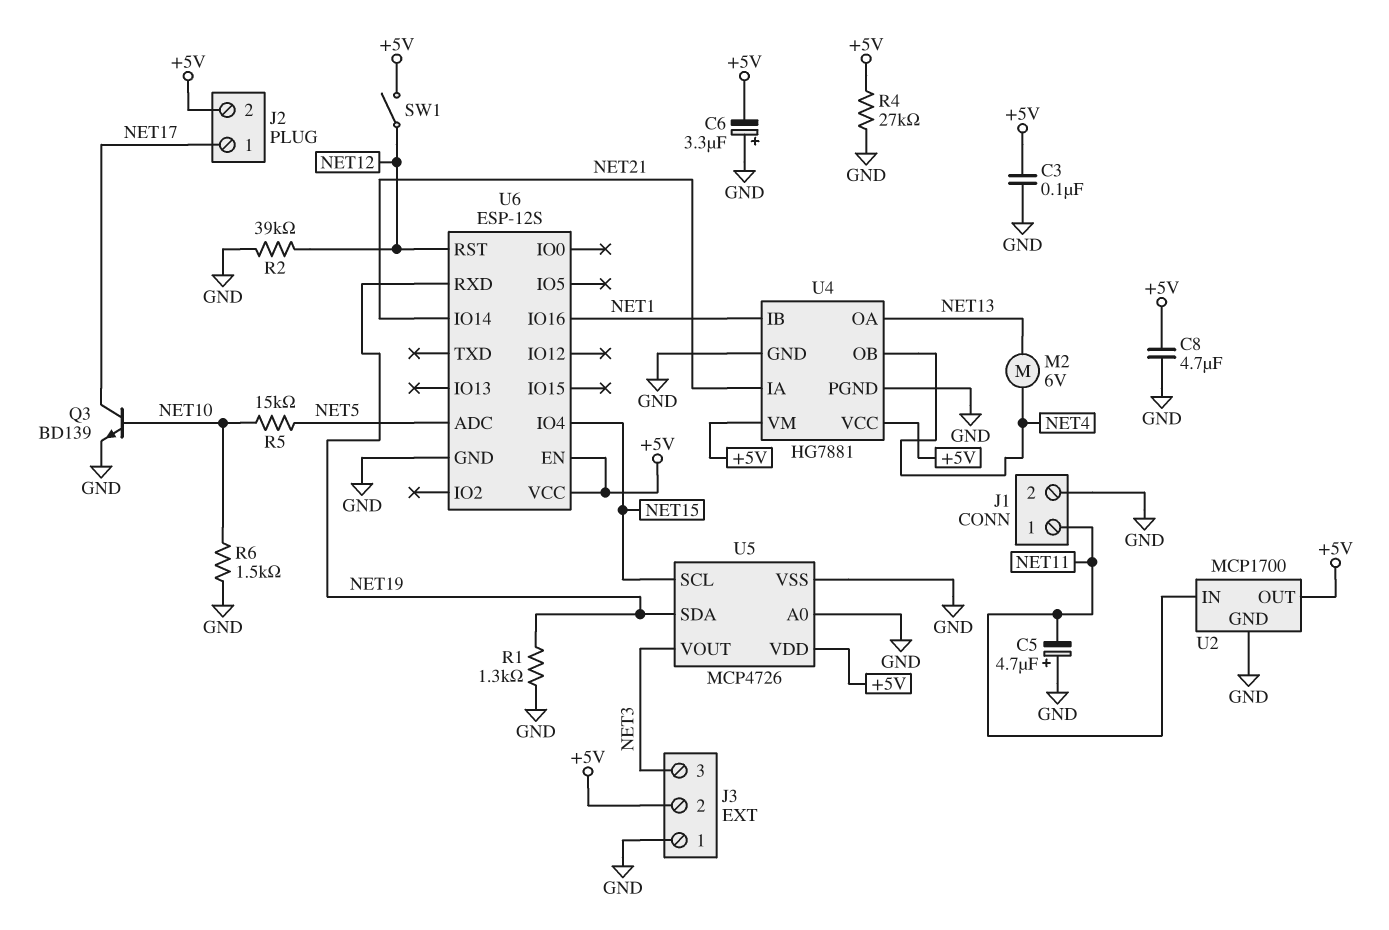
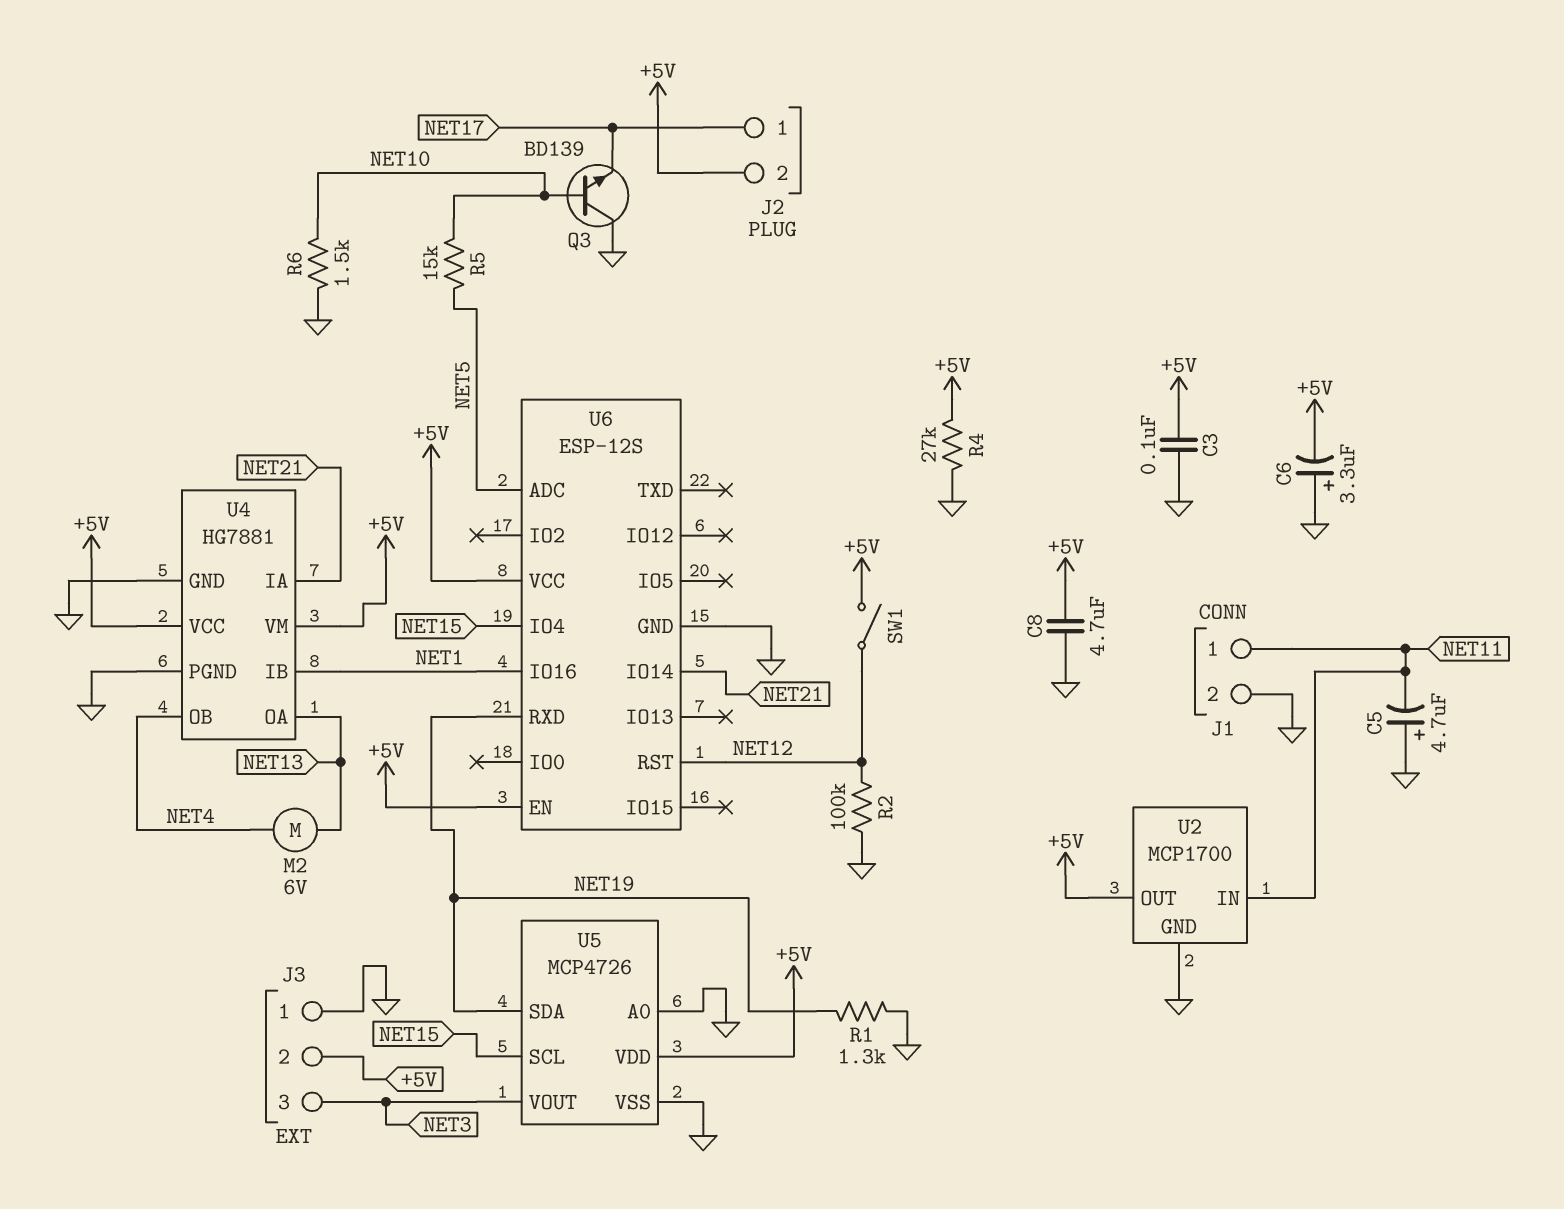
Q3: NPN BD139 (B NET10, C NET17, E GND) -> NPN BD139 (B NET10, C GND, E NET17)
R2: 39k (GND, NET12) -> 100k (GND, NET12)

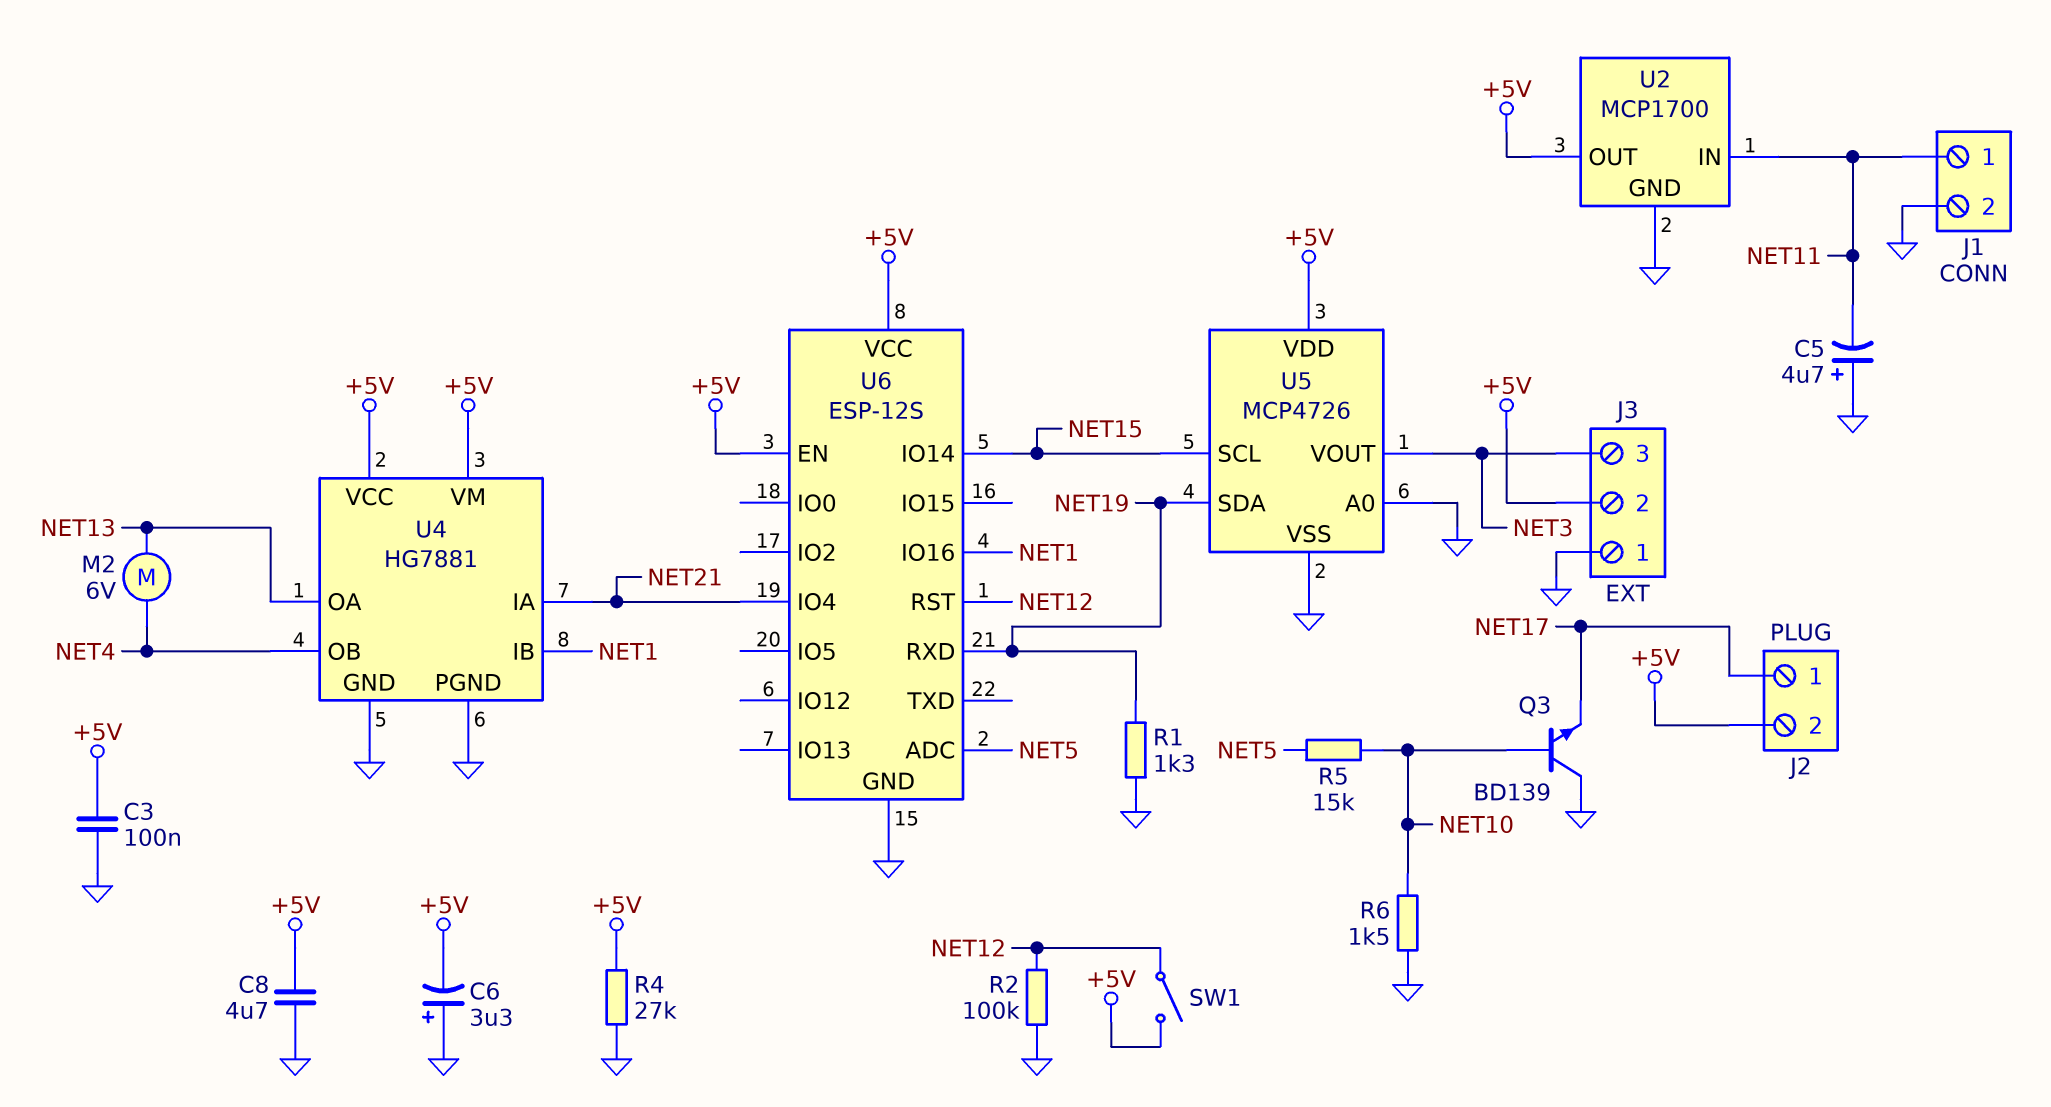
U6 pin IO4: NET15 -> NET21
U6 pin IO14: NET21 -> NET15

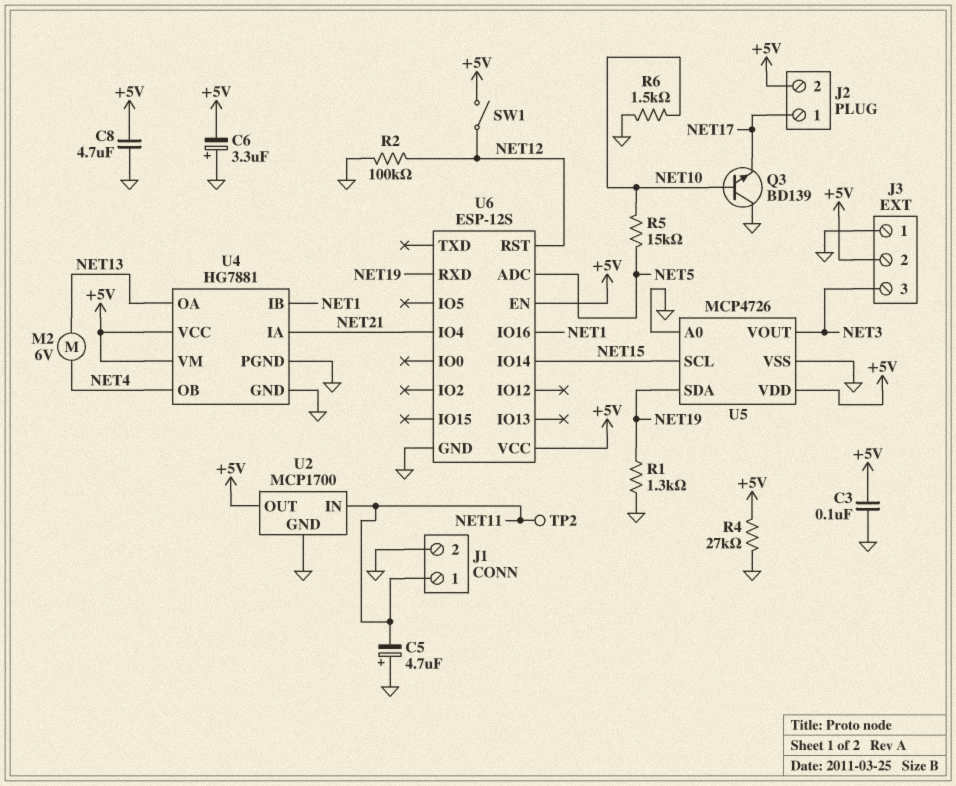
TP2: none -> test point (NET11)

